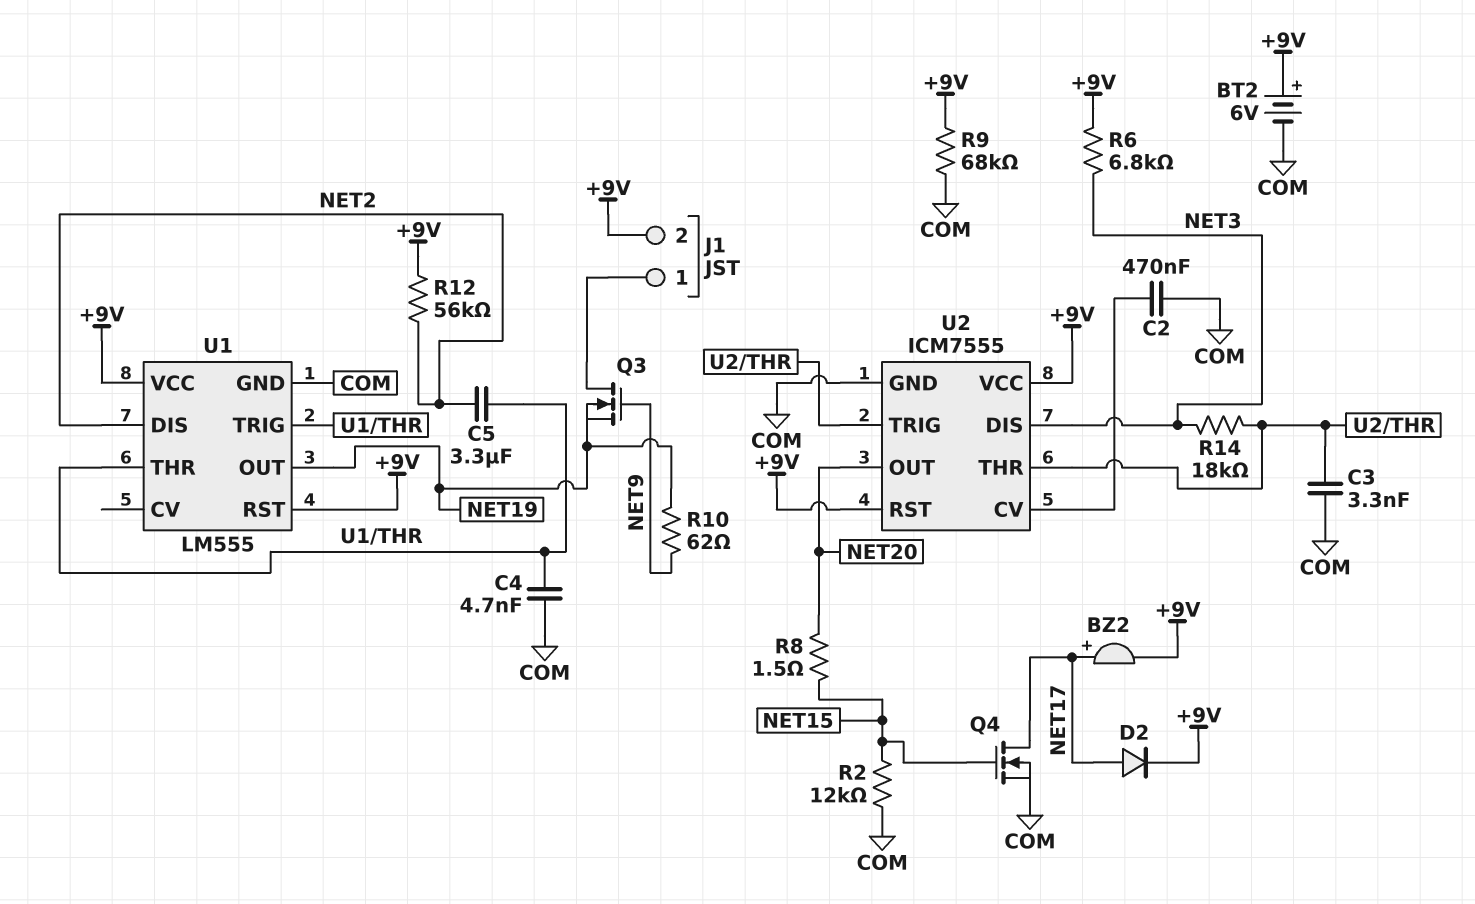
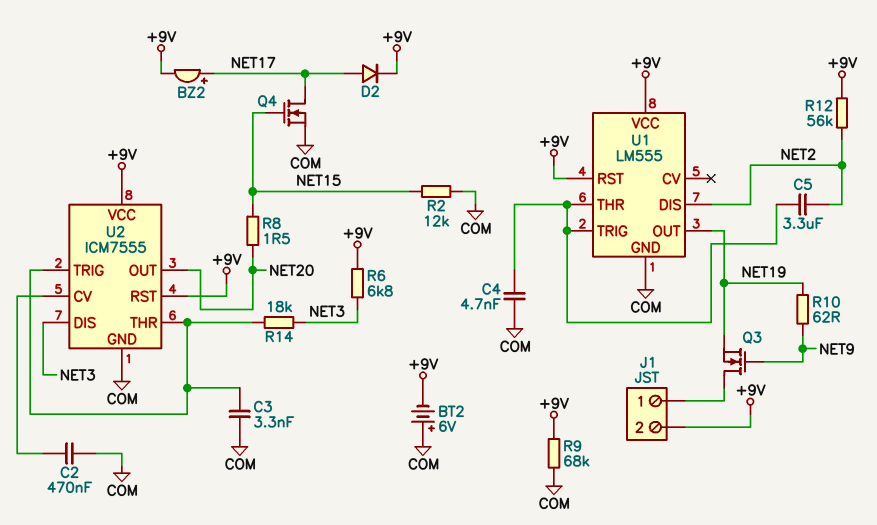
BT2: 6V (plus +9V, minus COM) -> 6V (plus COM, minus +9V)

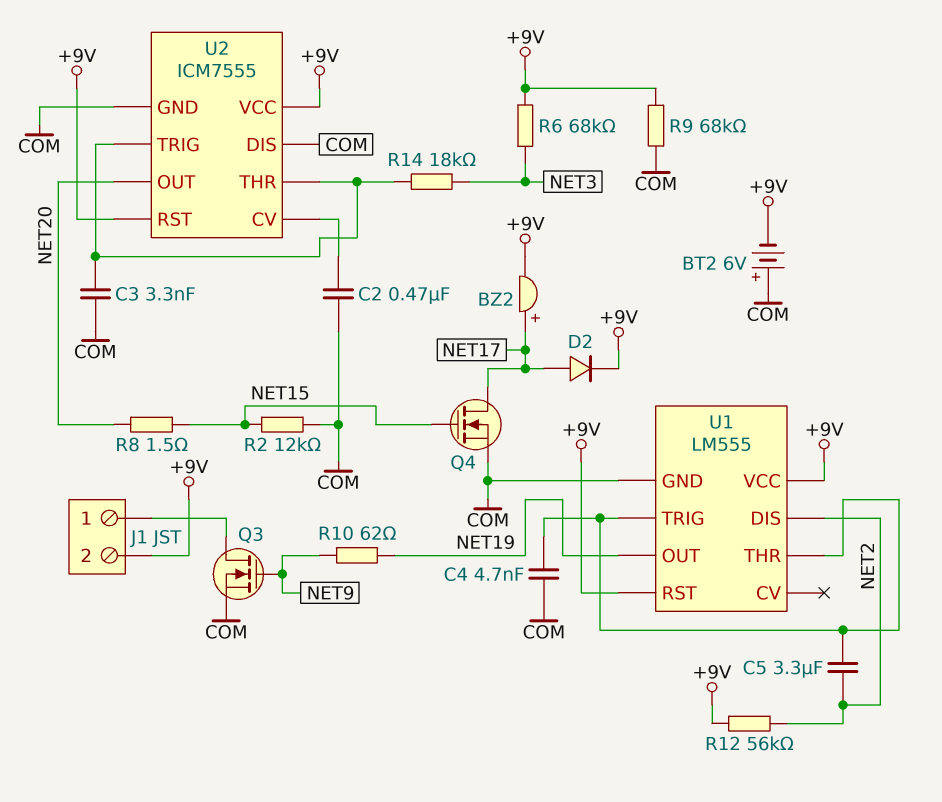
Q3: NMOS (G NET9, D J1/1, S NET19) -> NMOS (G NET9, D J1/1, S COM)
R6: 6.8k (+9V, NET3) -> 68k (+9V, NET3)
U2 pin DIS: NET3 -> COM

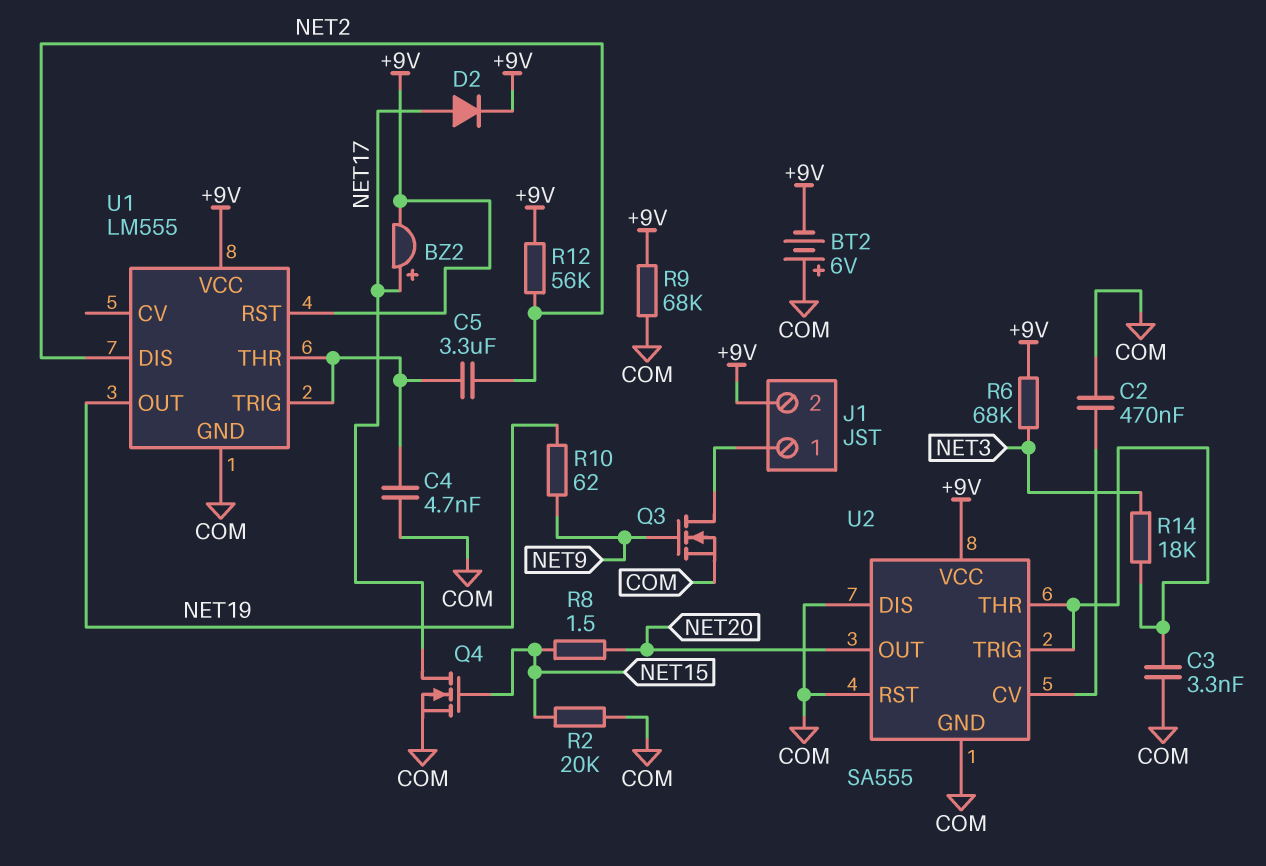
R2: 12k (COM, NET15) -> 20k (COM, NET15)
U2: ICM7555 -> SA555
U2 pin RST: +9V -> COM

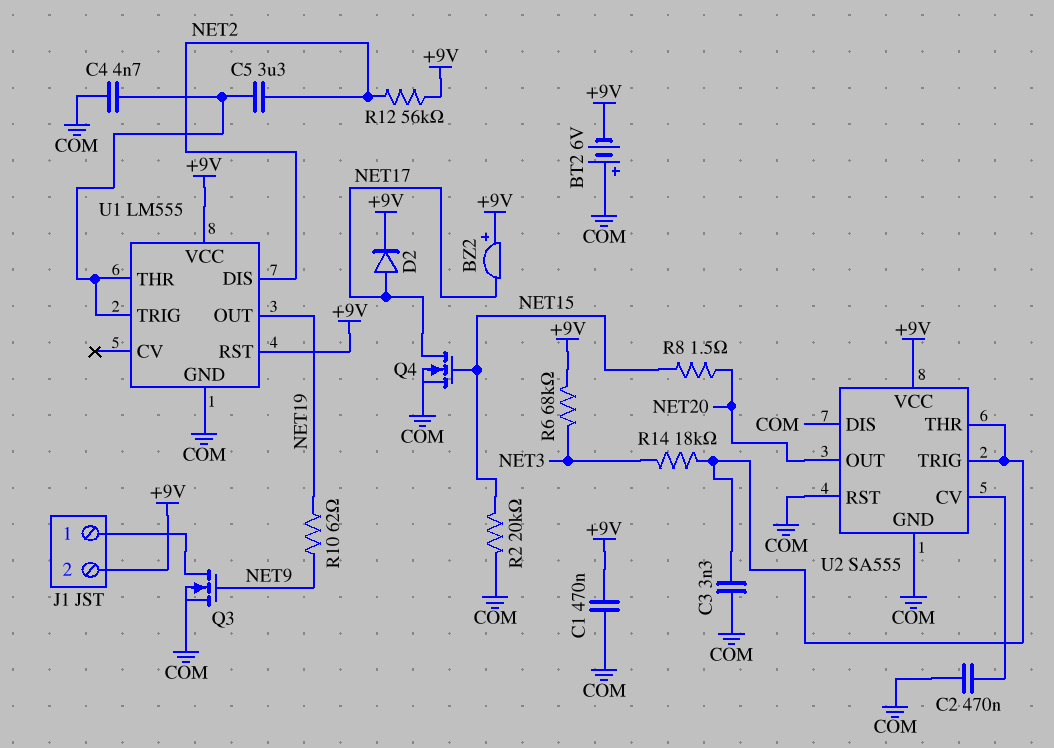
BZ2: buzzer (plus NET17, minus +9V) -> buzzer (plus +9V, minus NET17)
C1: none -> 470nF (+9V, COM)
R9: 68k (+9V, COM) -> none

